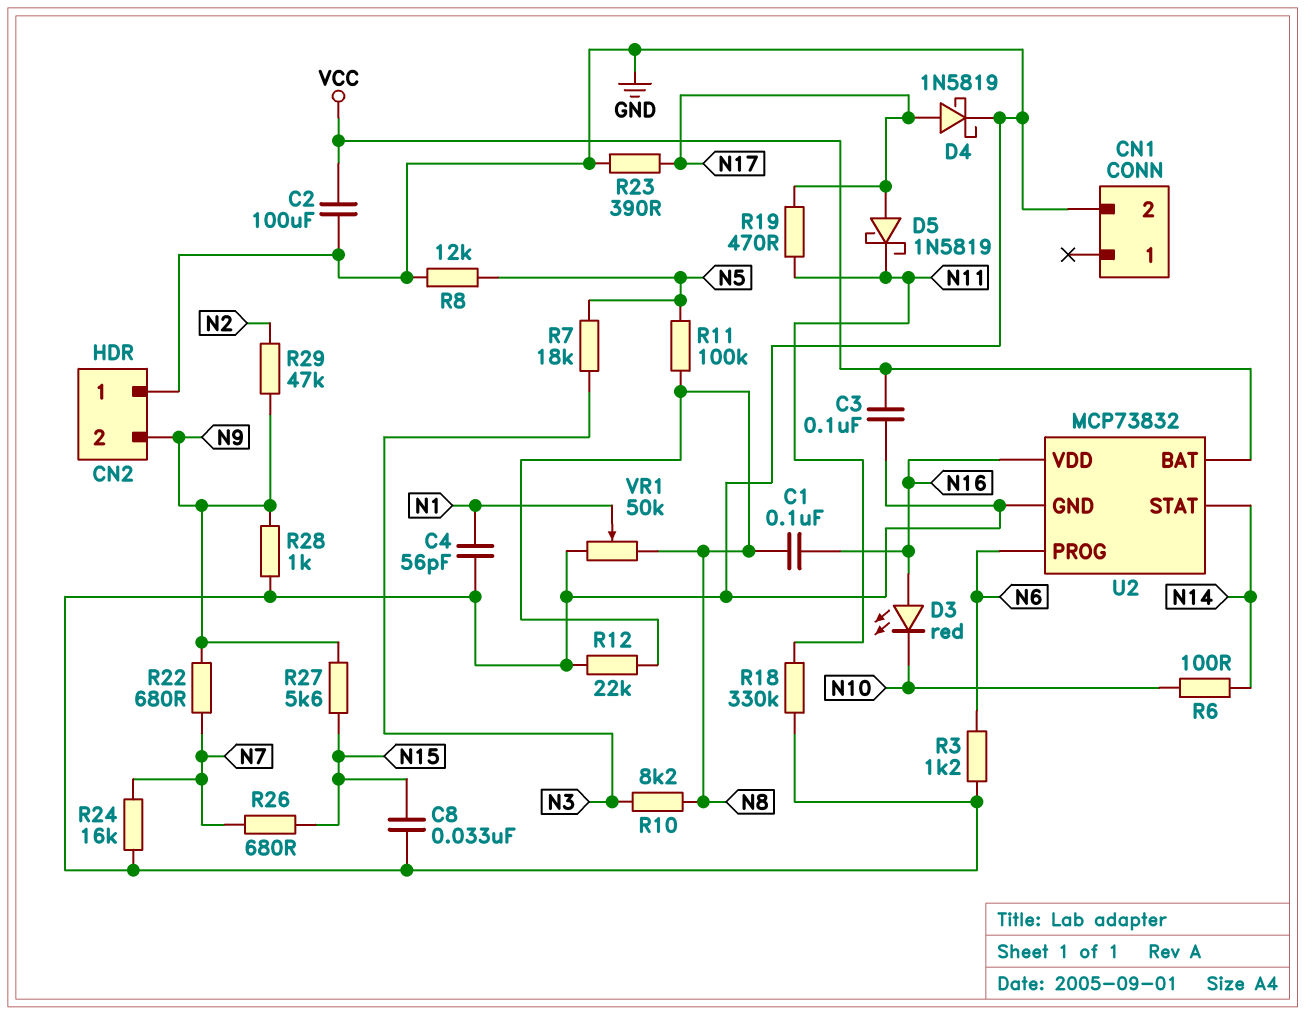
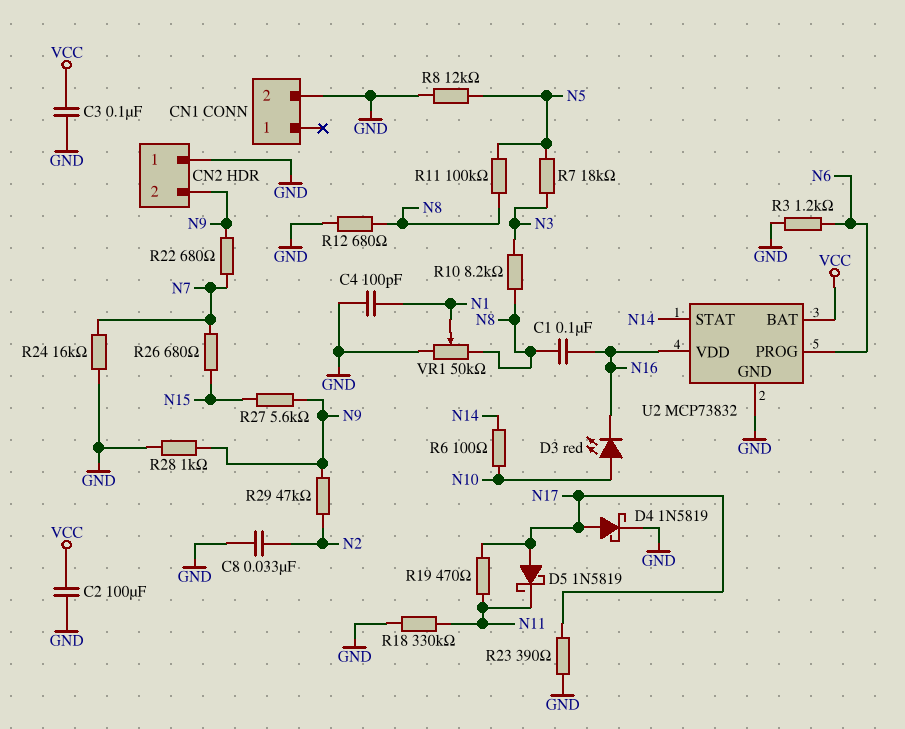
C4: 56pF (GND, N1) -> 100pF (GND, N1)
C8: 33nF (GND, N15) -> 33nF (GND, N2)
D3: LED red (A N16, K N10) -> LED red (A N10, K N16)
R12: 22k (GND, N8) -> 680 (GND, N8)

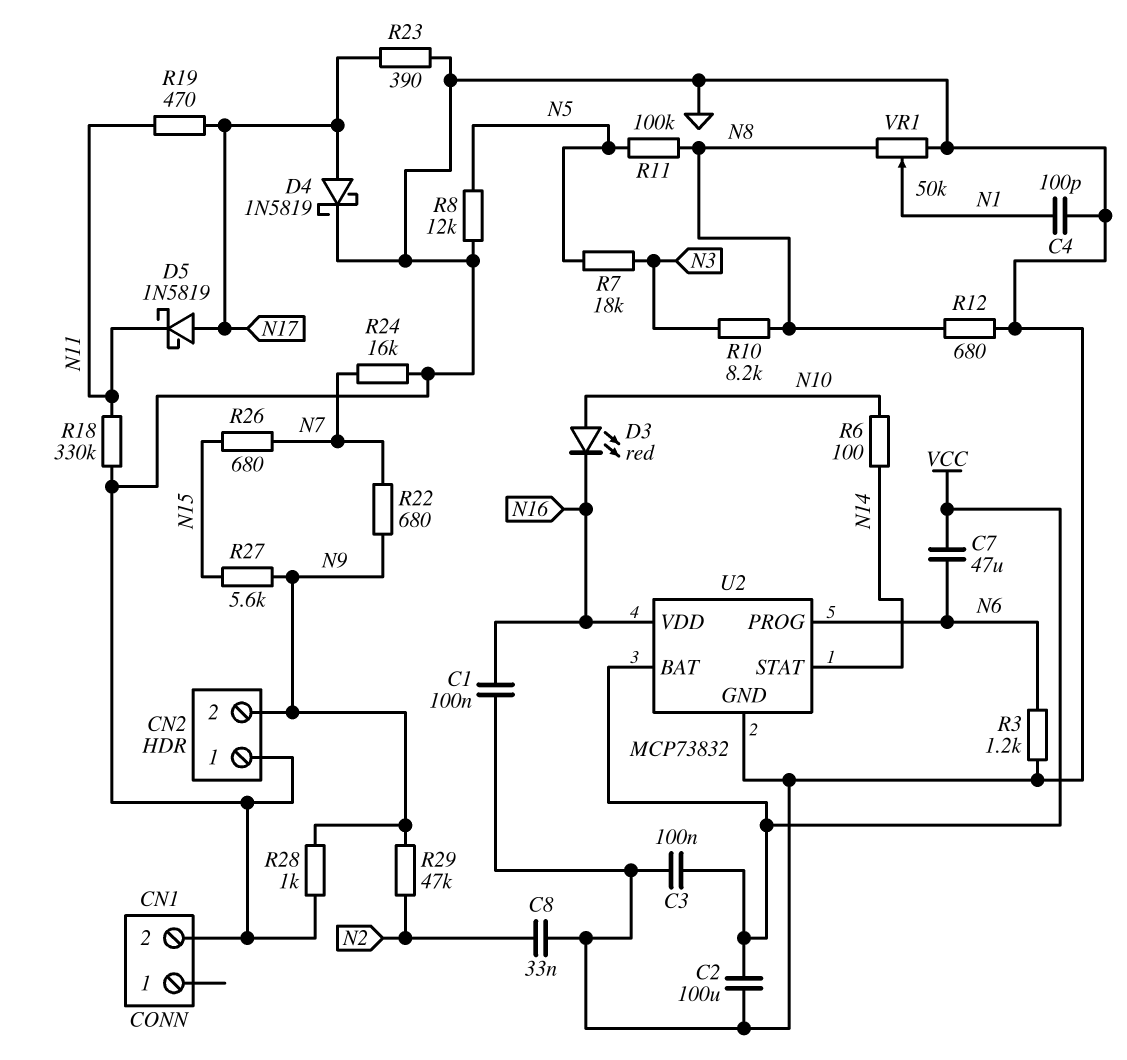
C1: 100nF (N8, N16) -> 100nF (GND, N16)
C7: none -> 47uF (N6, VCC)

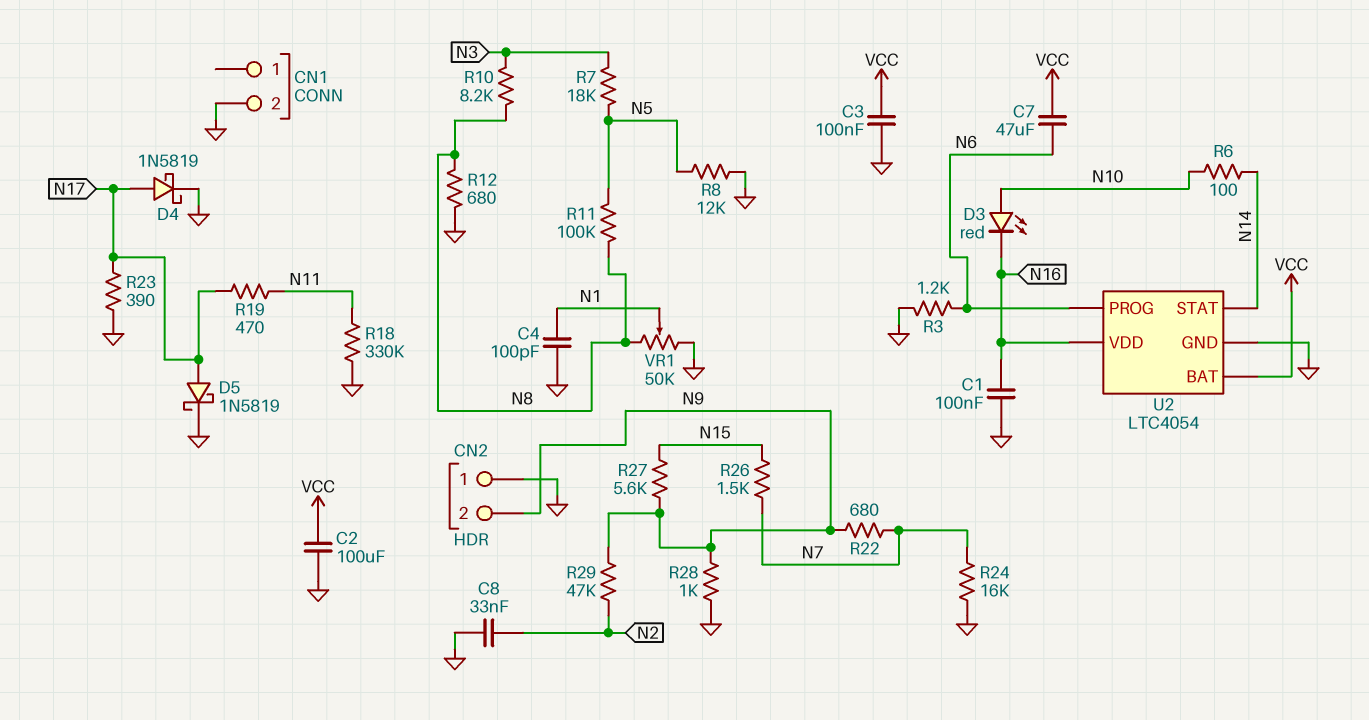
D5: schottky 1N5819 (A N17, K N11) -> schottky 1N5819 (A N17, K GND)
R26: 680 (N7, N15) -> 1.5k (N7, N15)
U2: MCP73832 -> LTC4054

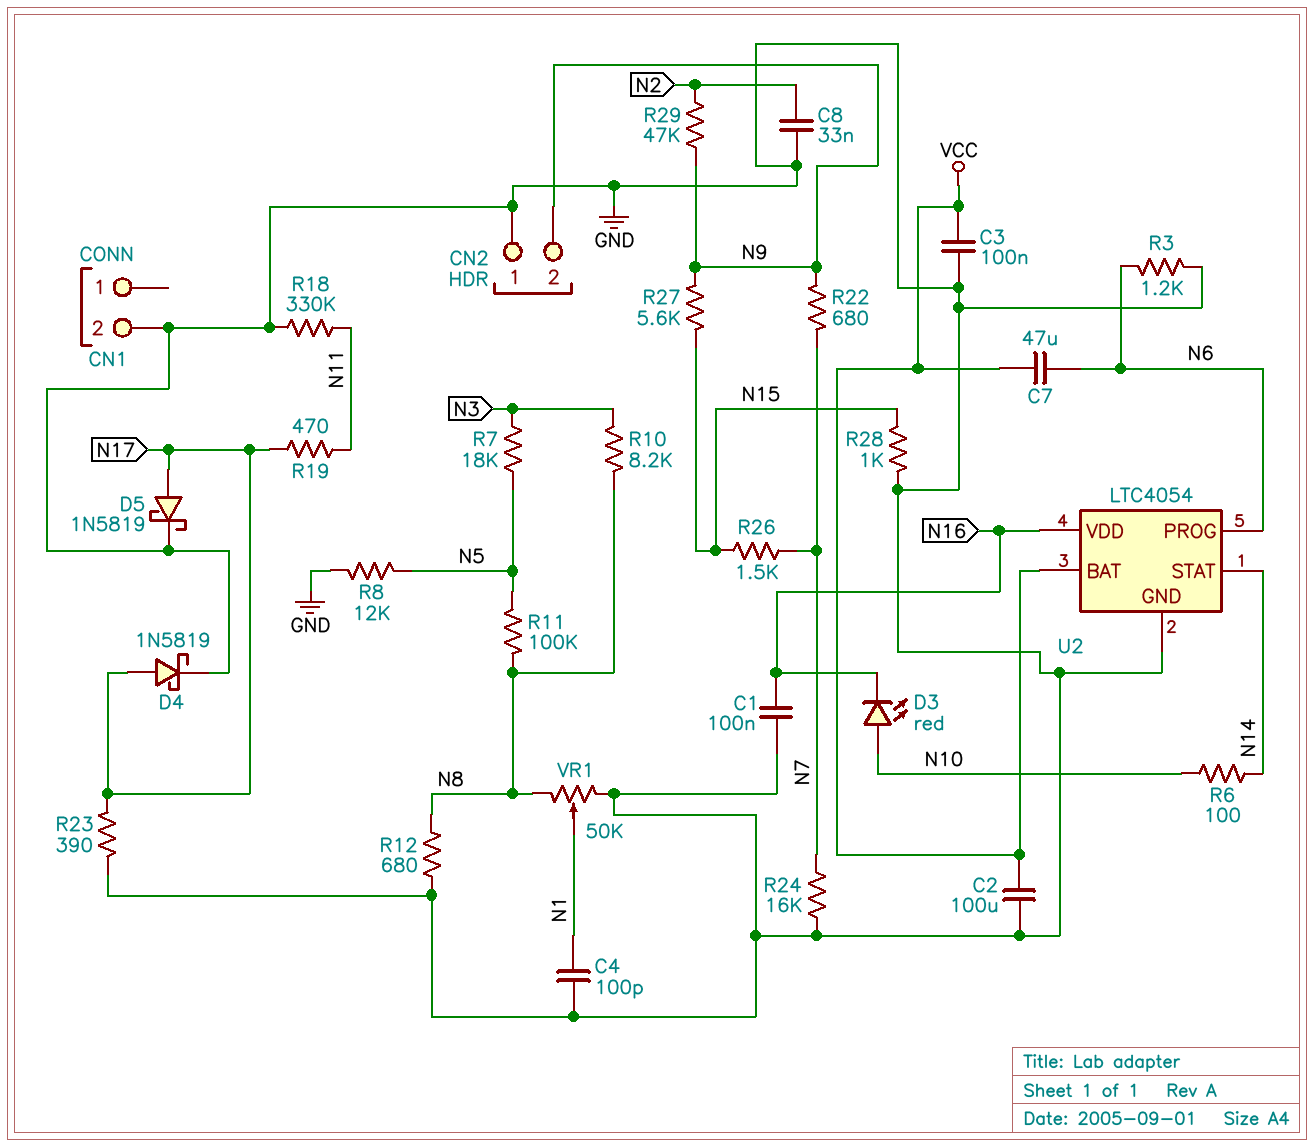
R28: 1k (GND, N9) -> 1k (GND, N15)

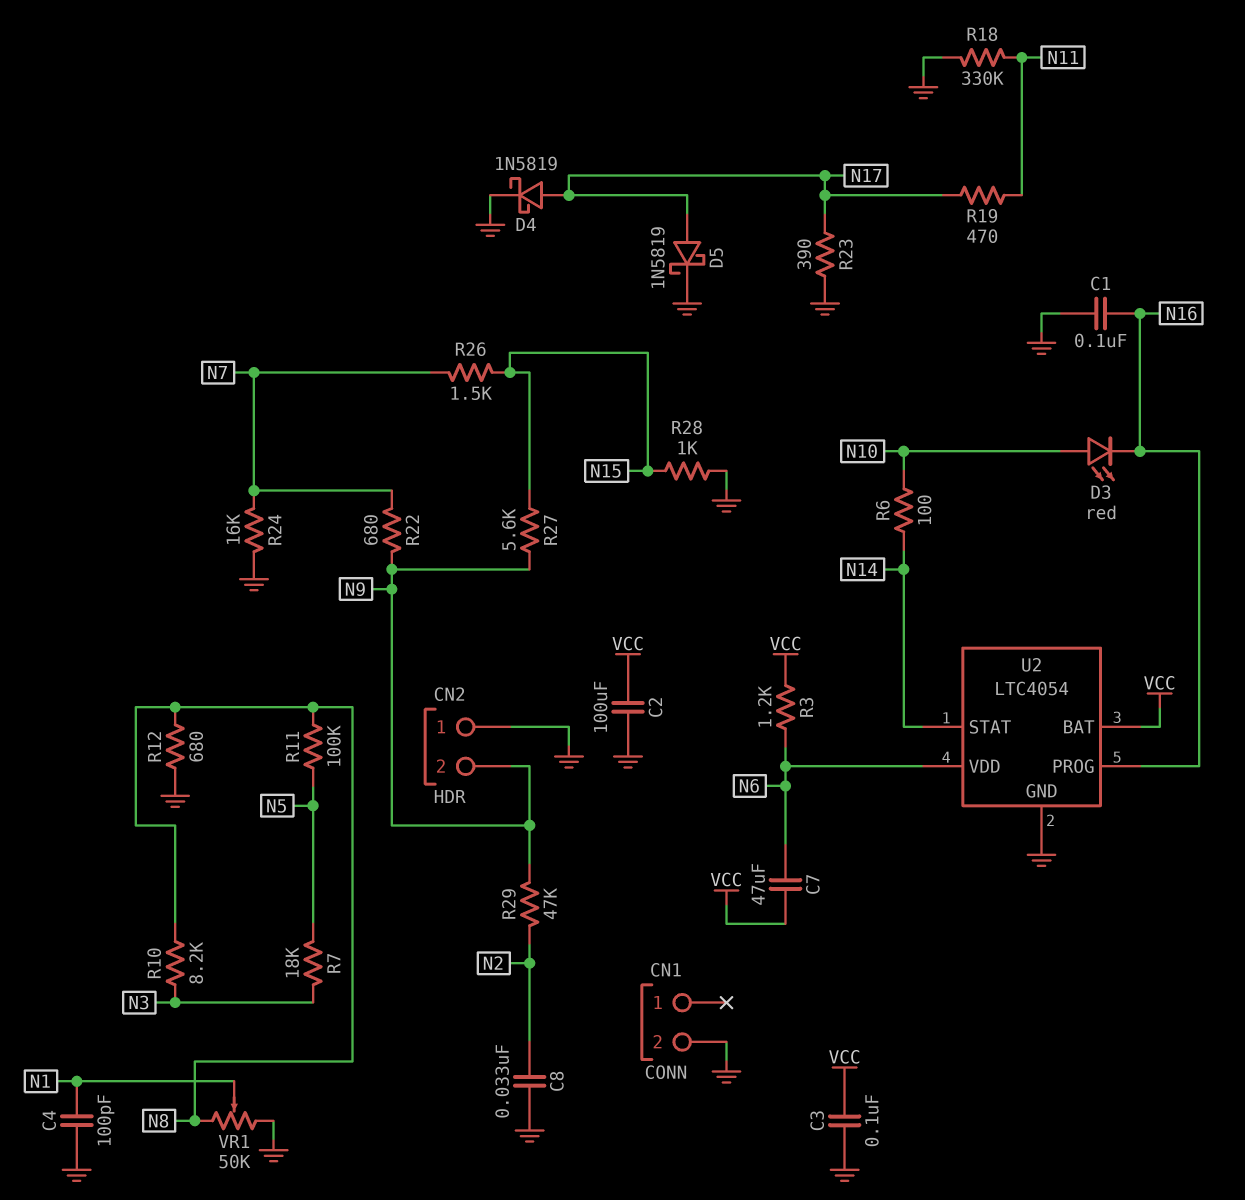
R3: 1.2k (GND, N6) -> 1.2k (N6, VCC)
R8: 12k (GND, N5) -> none
U2 pin PROG: N6 -> N16
U2 pin VDD: N16 -> N6

